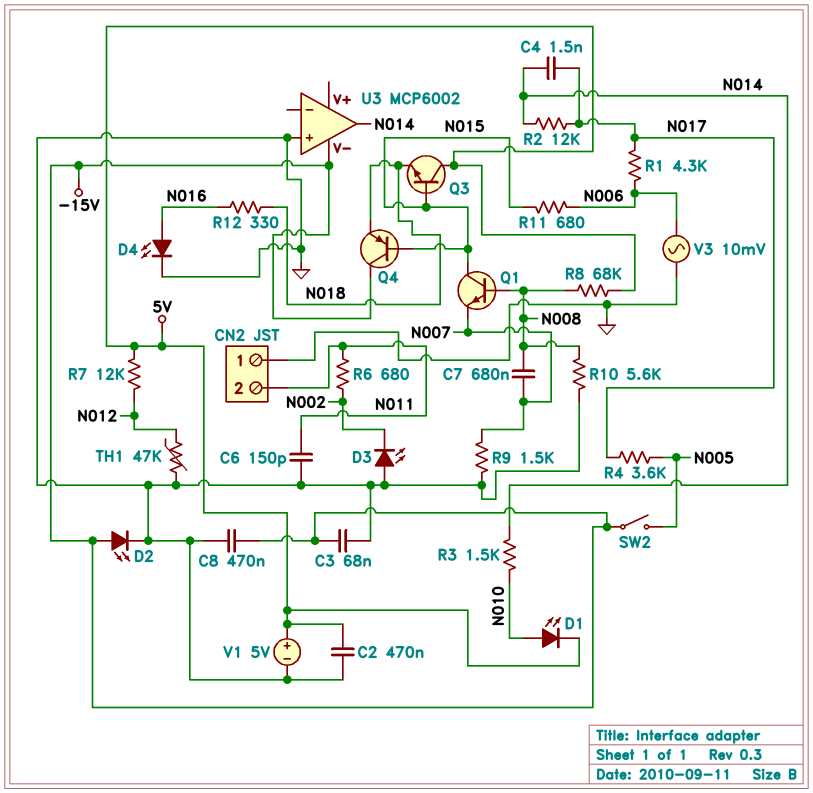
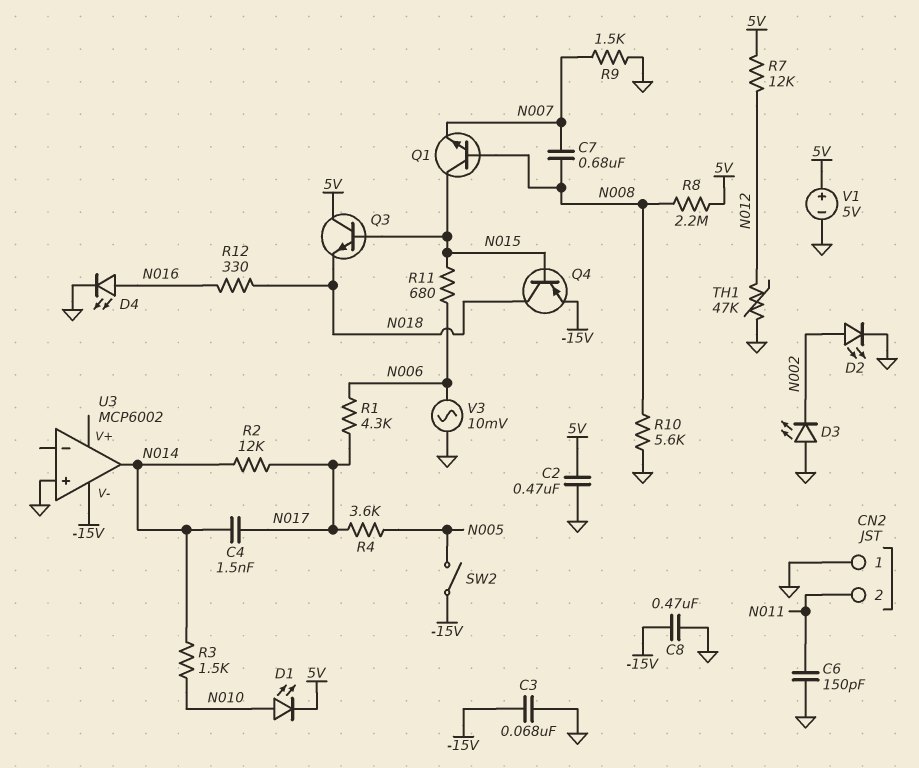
D2: LED (A -15V, K GND) -> LED (A N002, K GND)
Q4: PNP (B N015, C -15V, E N018) -> PNP (B N015, C N018, E -15V)
R6: 680 (N002, N011) -> none
R8: 68k (5V, N008) -> 2.2M (5V, N008)

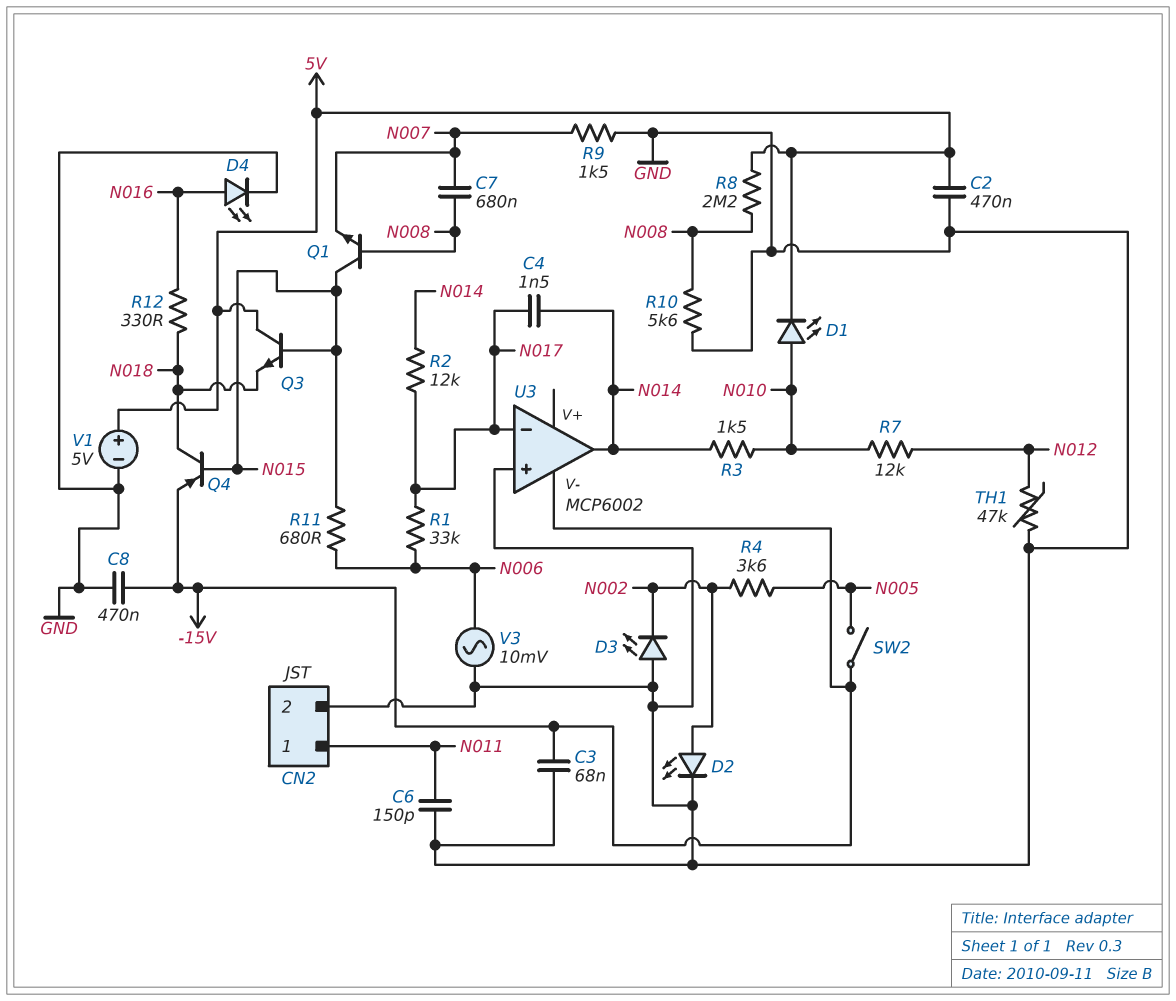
CN2 pin 1: GND -> N011
CN2 pin 2: N011 -> GND
R1: 4.3k (N006, N017) -> 33k (N006, N017)
R4: 3.6k (N005, N017) -> 3.6k (N002, N005)
R7: 12k (5V, N012) -> 12k (N010, N012)
U3 pin in-: none -> N017

